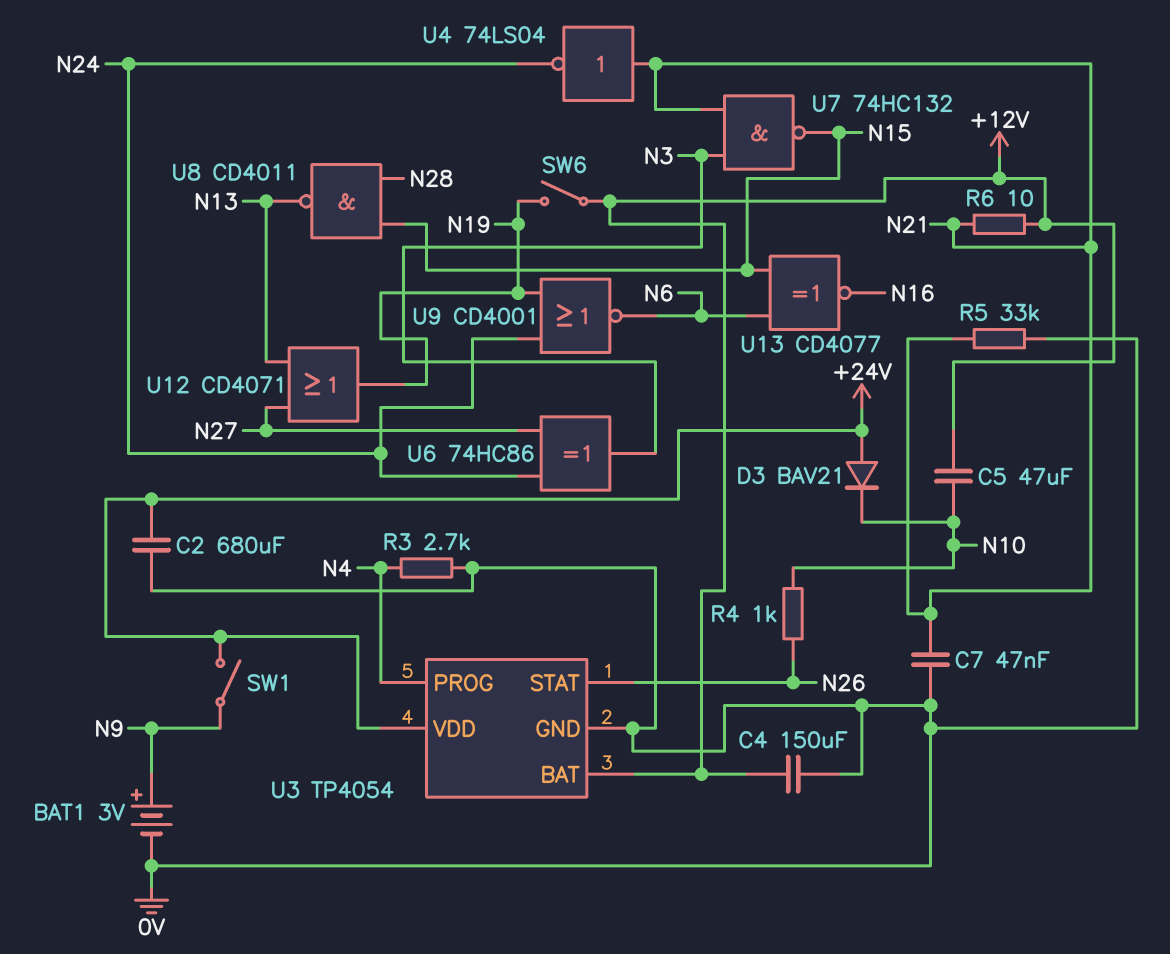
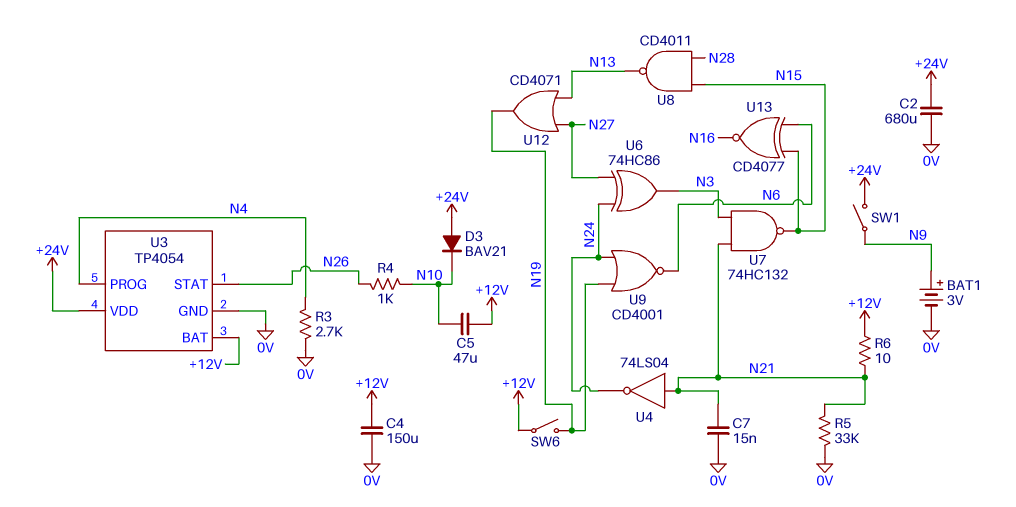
C7: 47nF (0V, N21) -> 15nF (0V, N21)

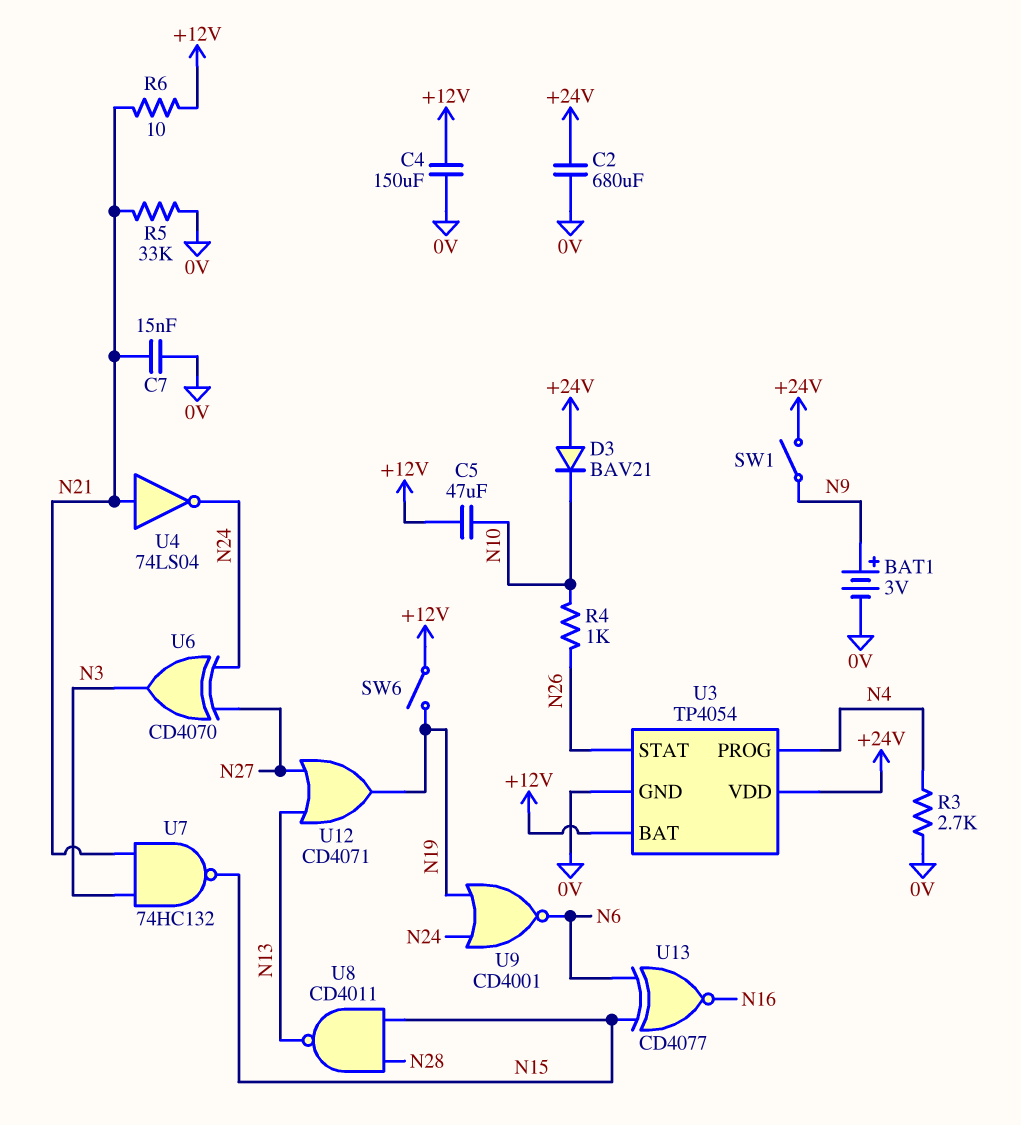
U6: XOR 74HC86 (in N24, in N27, out N3) -> XOR CD4070 (in N24, in N27, out N3)

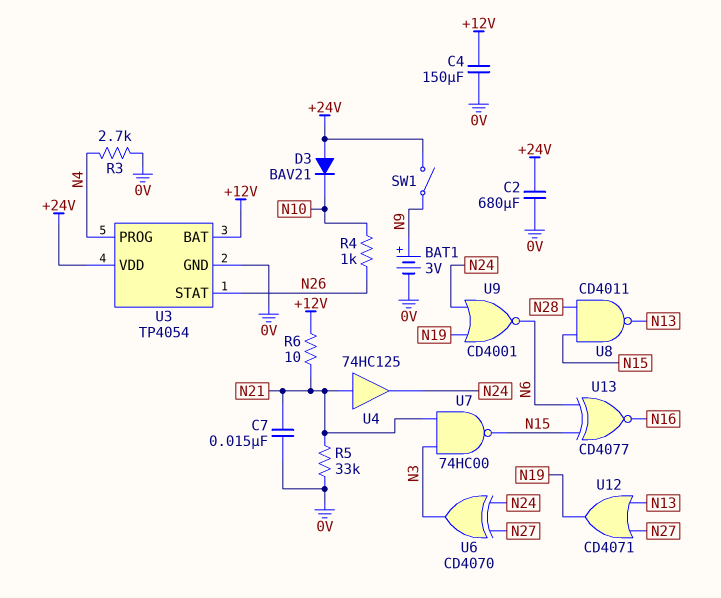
C5: 47uF (+12V, N10) -> none
SW6: switch (+12V, N19) -> none
U4: NOT 74LS04 (in N21, out N24) -> buffer 74HC125 (in N21, out N24)
U7: NAND 74HC132 (in N3, in N21, out N15) -> NAND 74HC00 (in N3, in N21, out N15)

